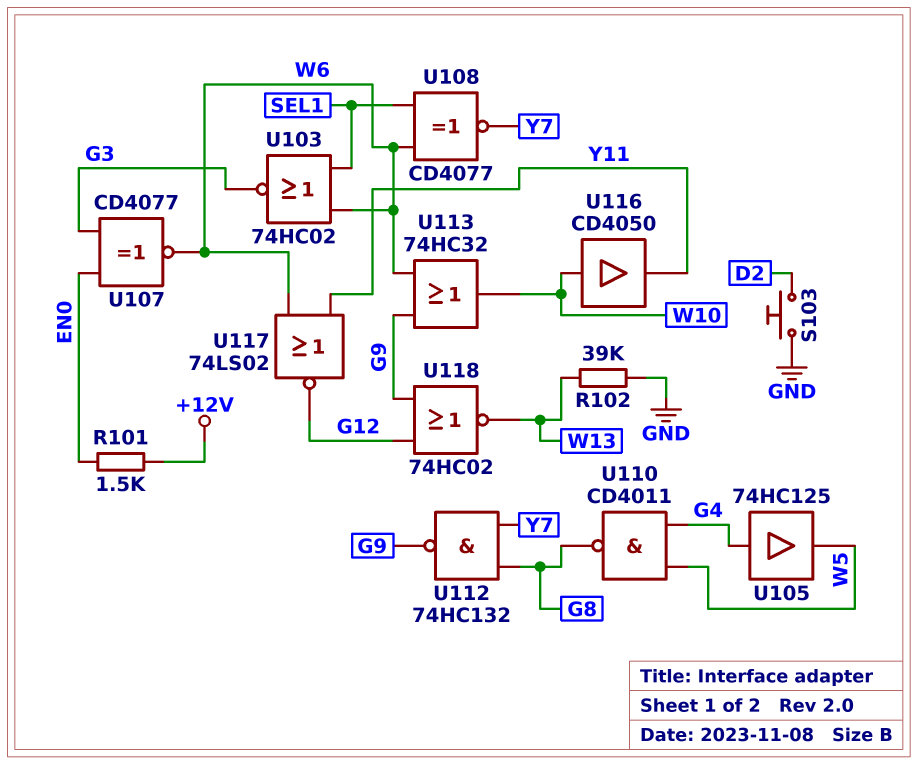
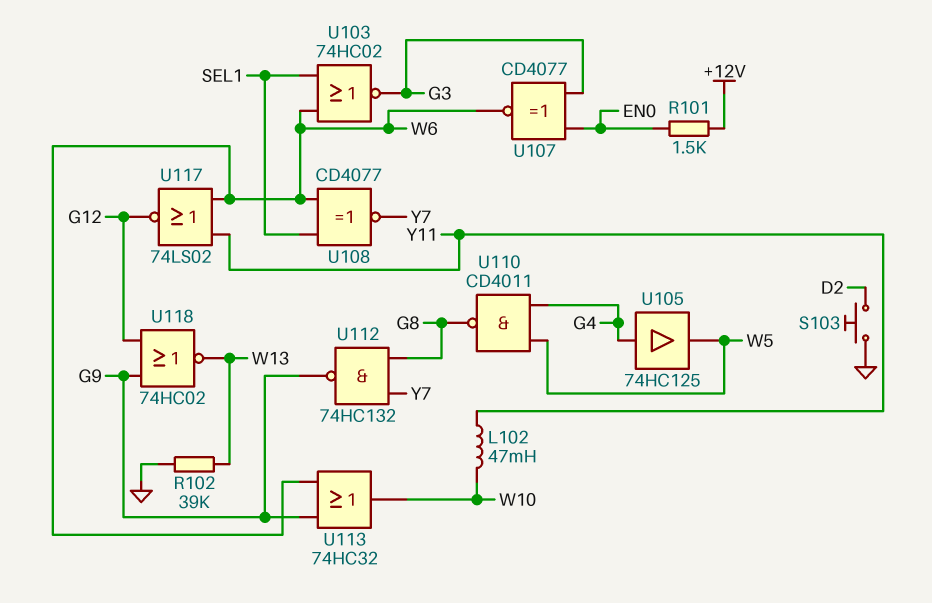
L102: none -> 47mH (W10, Y11)
U116: buffer CD4050 (in W10, out Y11) -> none

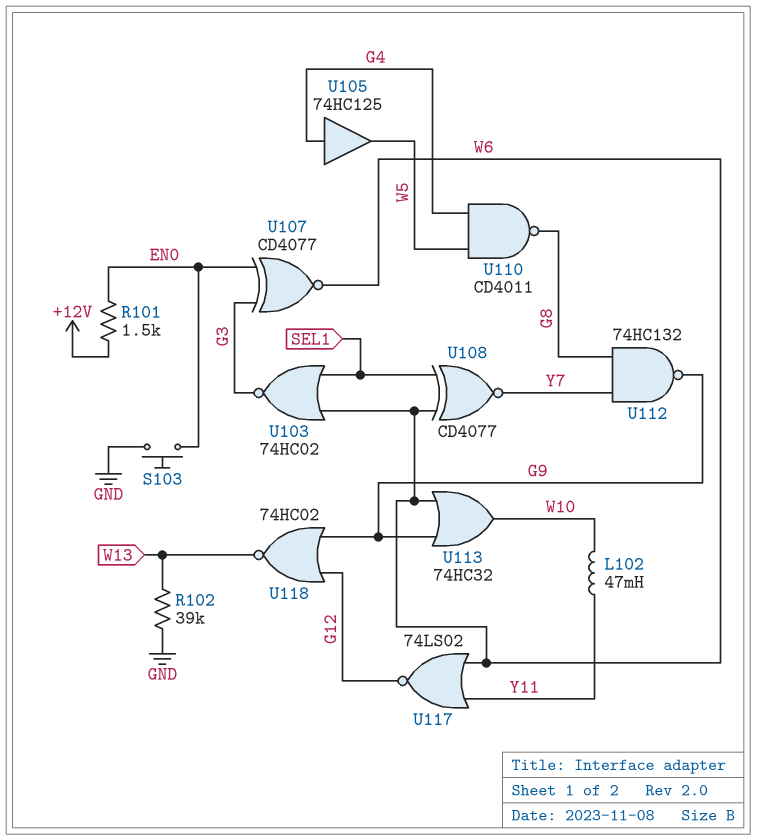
S103: button (D2, GND) -> button (EN0, GND)

